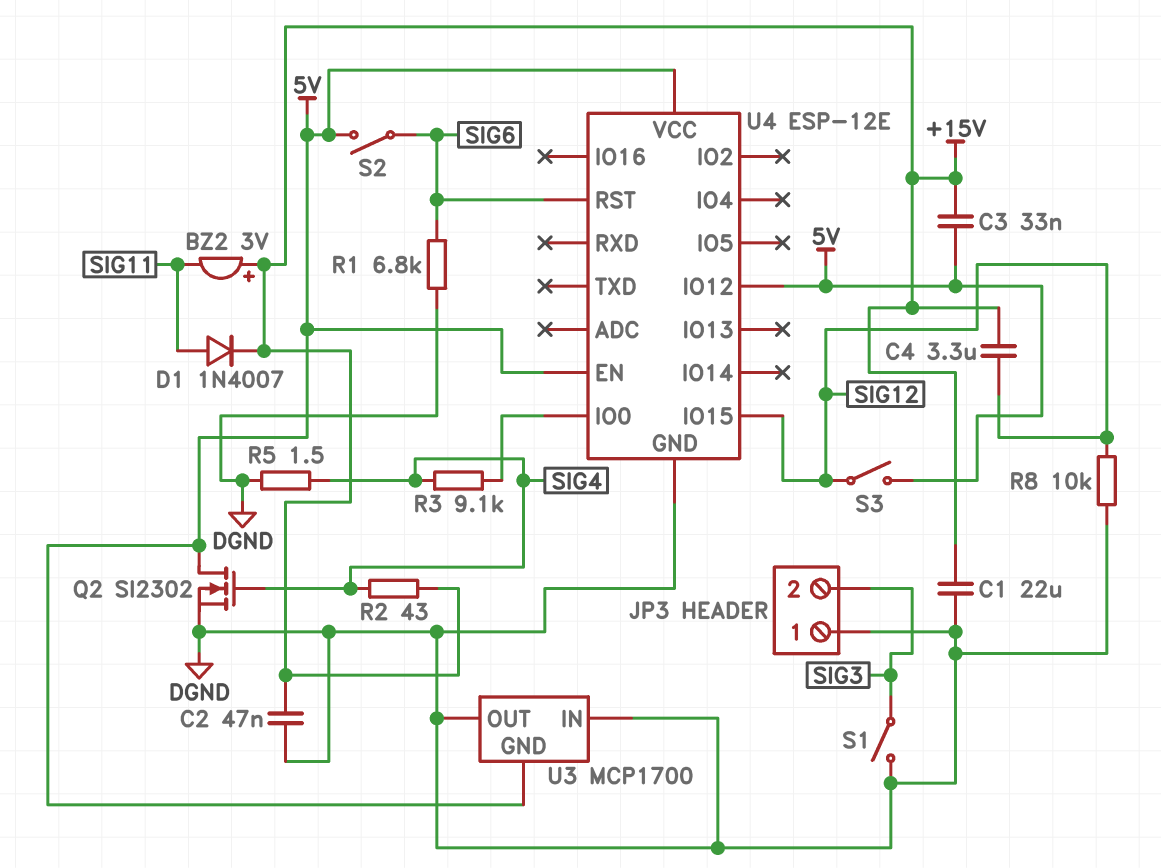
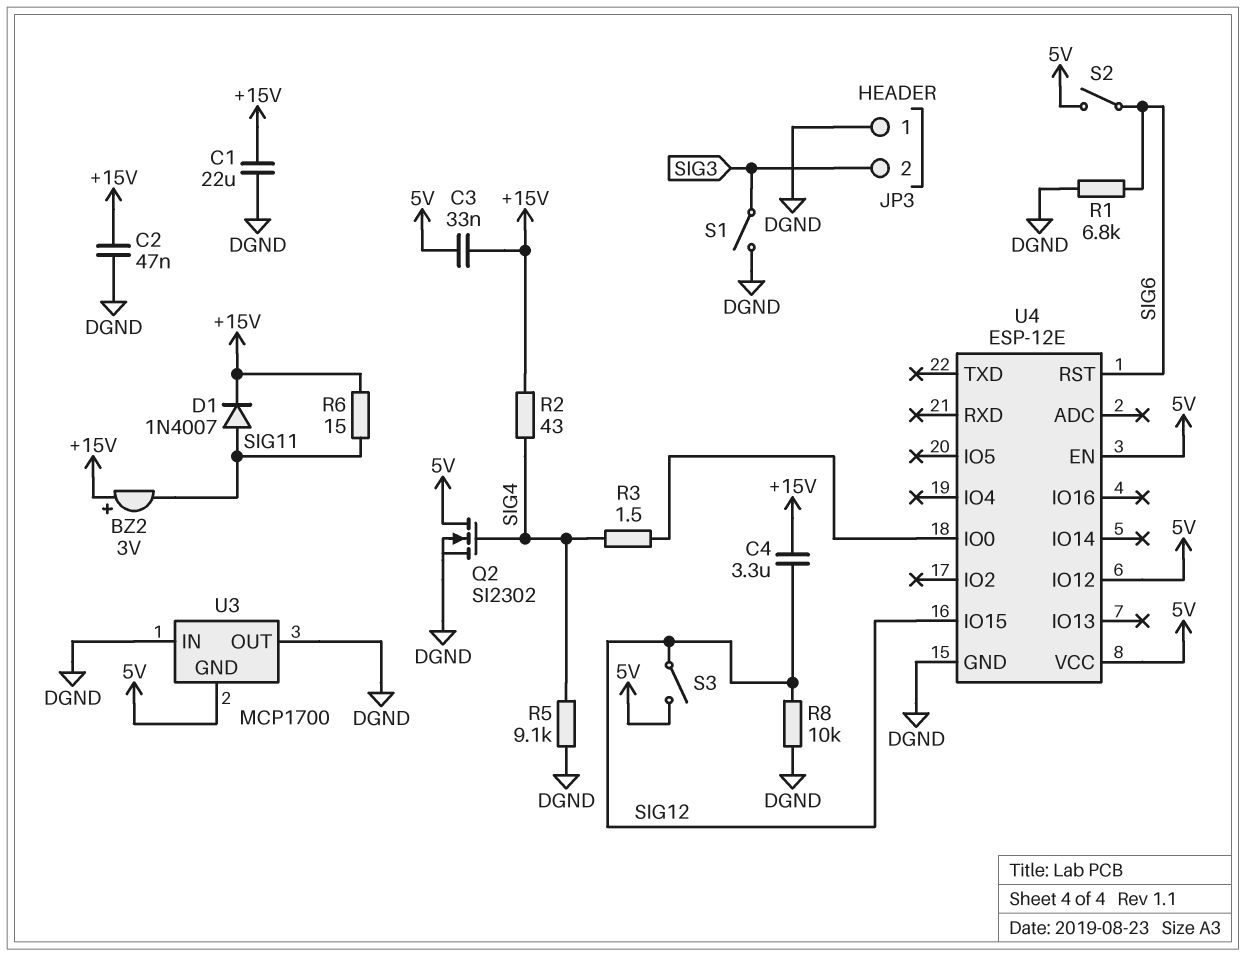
R3: 9.1k (SIG4, U4/IO0) -> 1.5 (SIG4, U4/IO0)
R5: 1.5 (DGND, SIG4) -> 9.1k (DGND, SIG4)
R6: none -> 15 (+15V, SIG11)

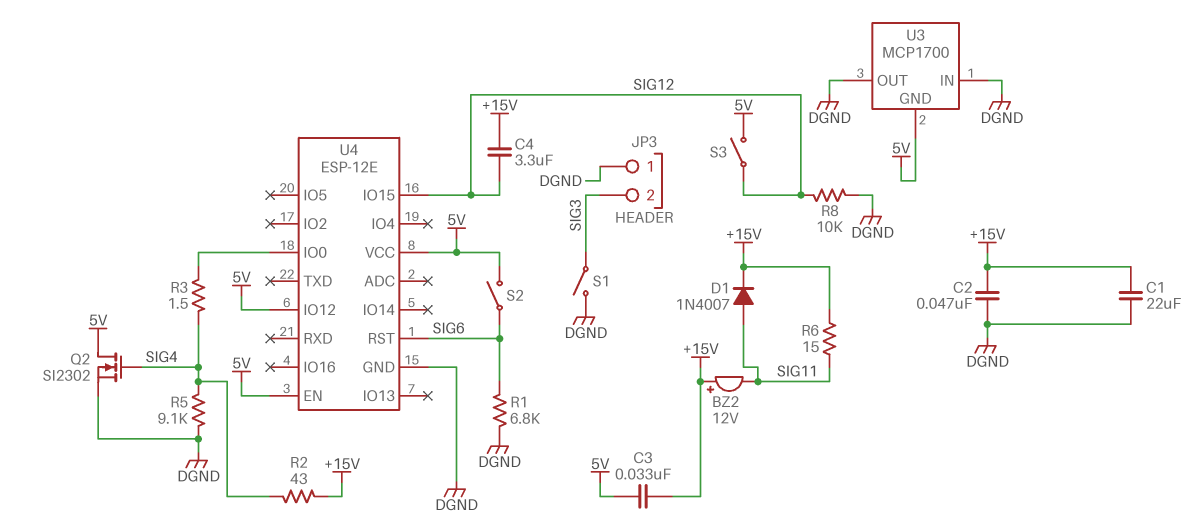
BZ2: buzzer 3V (plus +15V, minus SIG11) -> buzzer 12V (plus +15V, minus SIG11)

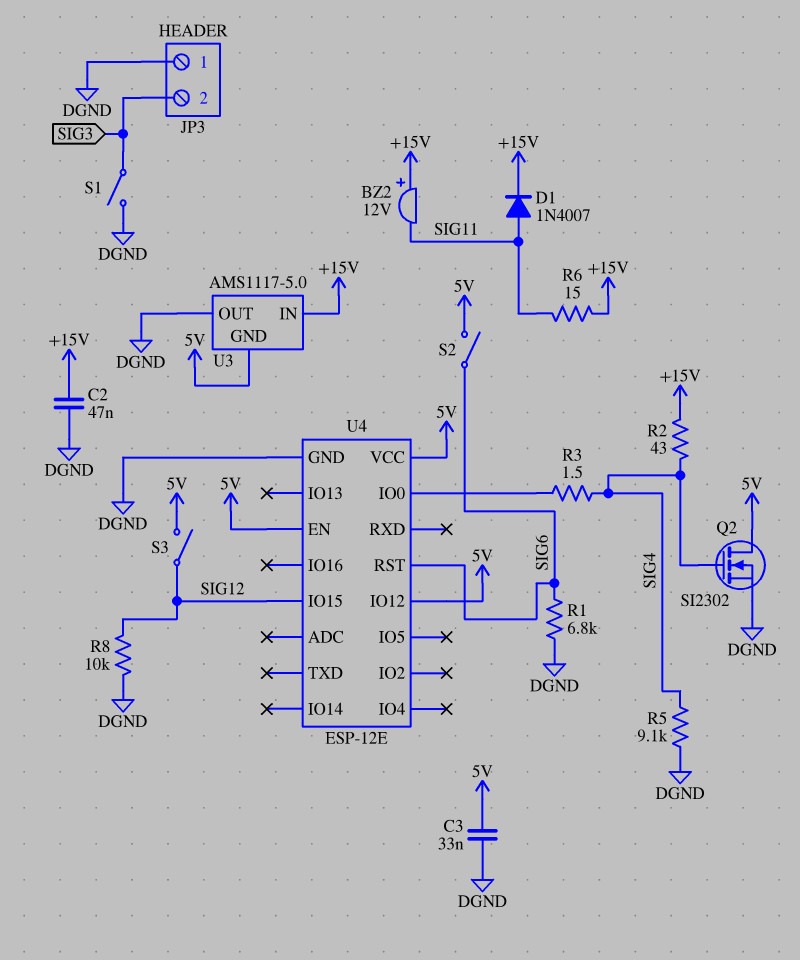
C1: 22uF (+15V, DGND) -> none
C3: 33nF (+15V, 5V) -> 33nF (5V, DGND)
C4: 3.3uF (+15V, SIG12) -> none
U3: MCP1700 -> AMS1117-5.0
U3 pin IN: DGND -> +15V

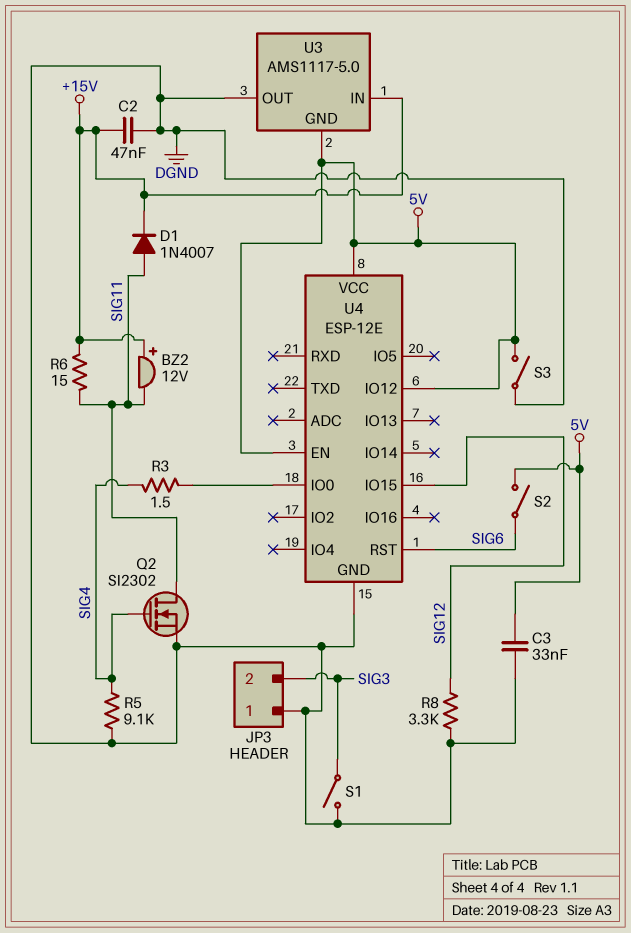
Q2: NMOS SI2302 (G SIG4, D 5V, S DGND) -> NMOS SI2302 (G SIG4, D SIG11, S DGND)
R1: 6.8k (DGND, SIG6) -> none
R2: 43 (+15V, SIG4) -> none
R8: 10k (DGND, SIG12) -> 3.3k (DGND, SIG12)
S3: switch (5V, SIG12) -> switch (5V, DGND)

